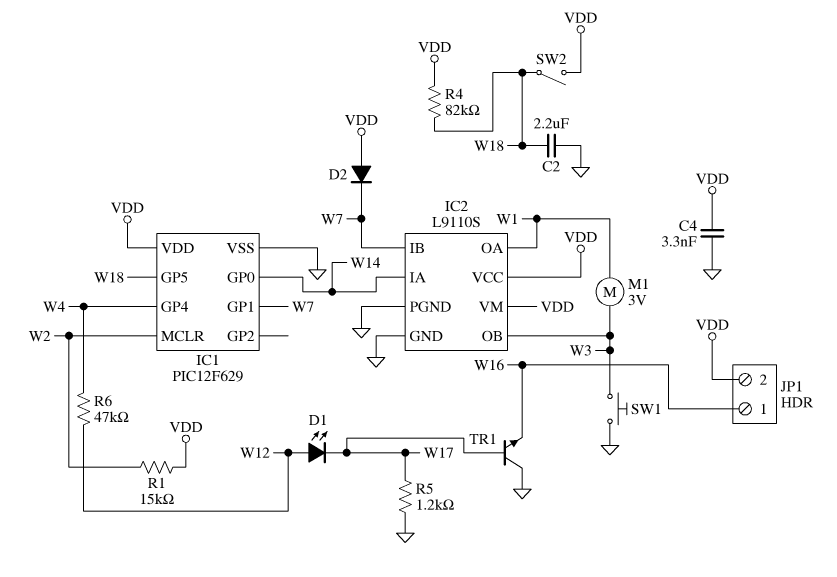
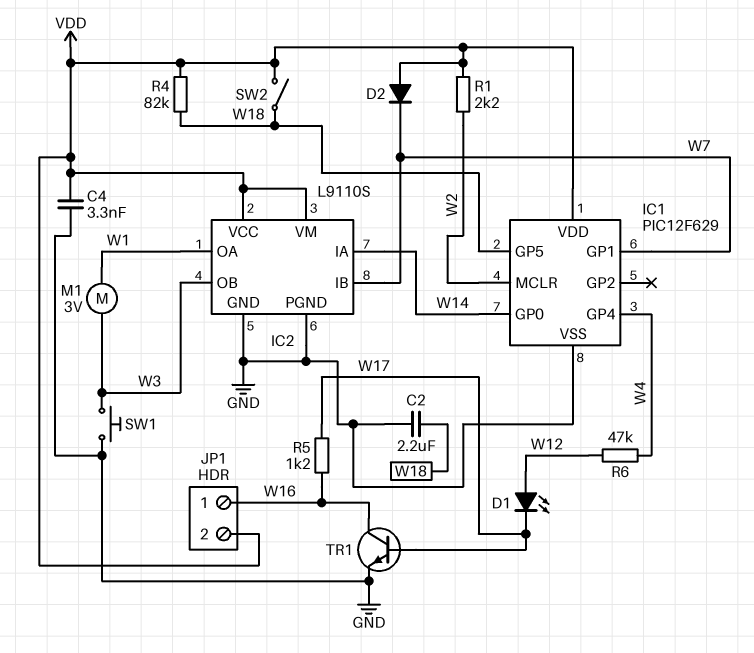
R1: 15k (VDD, W2) -> 2.2k (VDD, W2)
R5: 1.2k (GND, W17) -> 1.2k (W16, W17)
TR1: NPN (B W17, C GND, E W16) -> NPN (B W17, C W16, E GND)

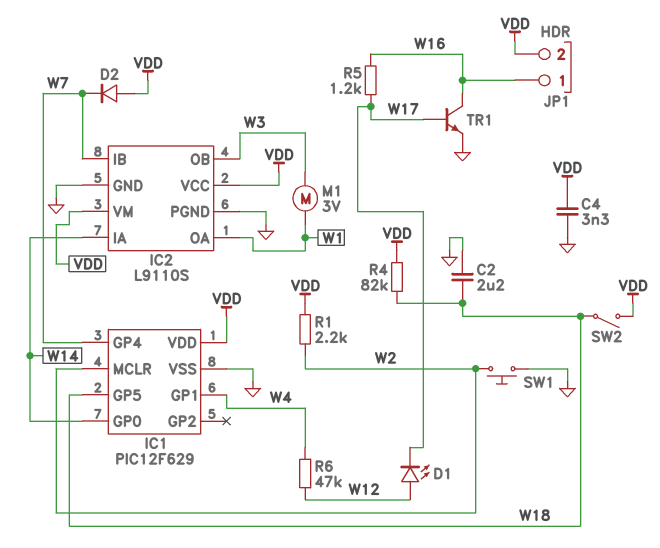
IC1 pin GP1: W7 -> W4
IC1 pin GP4: W4 -> W7
SW1: button (GND, W3) -> button (GND, W2)

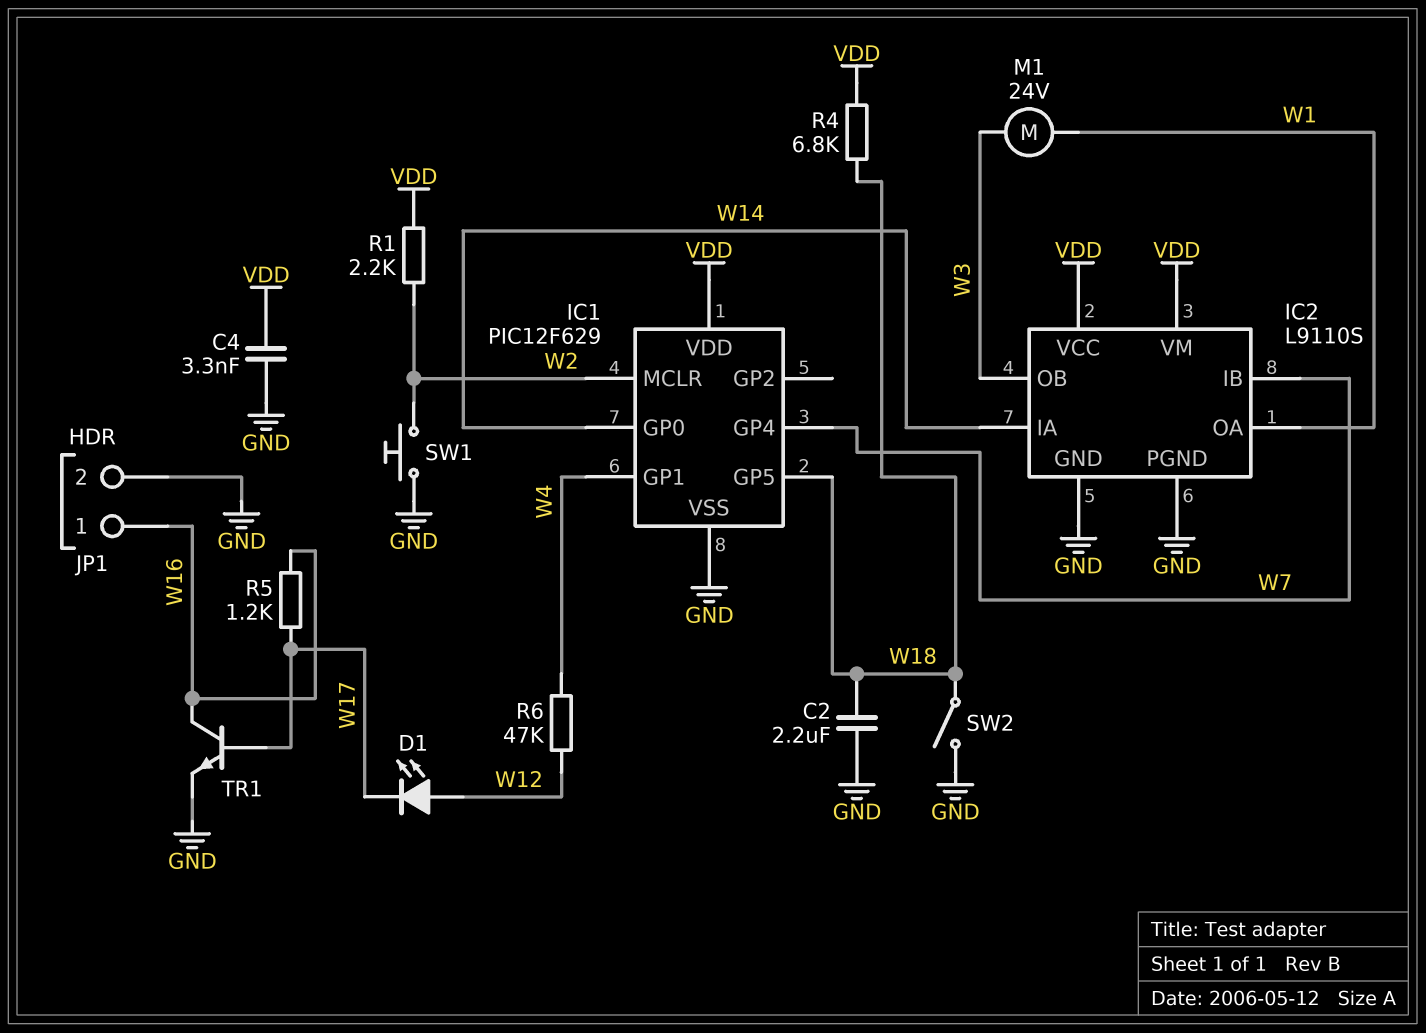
D2: diode (A VDD, K W7) -> none
JP1 pin 2: VDD -> GND
M1: motor 3V (W1, W3) -> motor 24V (W1, W3)
R4: 82k (VDD, W18) -> 6.8k (VDD, W18)
SW2: switch (VDD, W18) -> switch (GND, W18)

